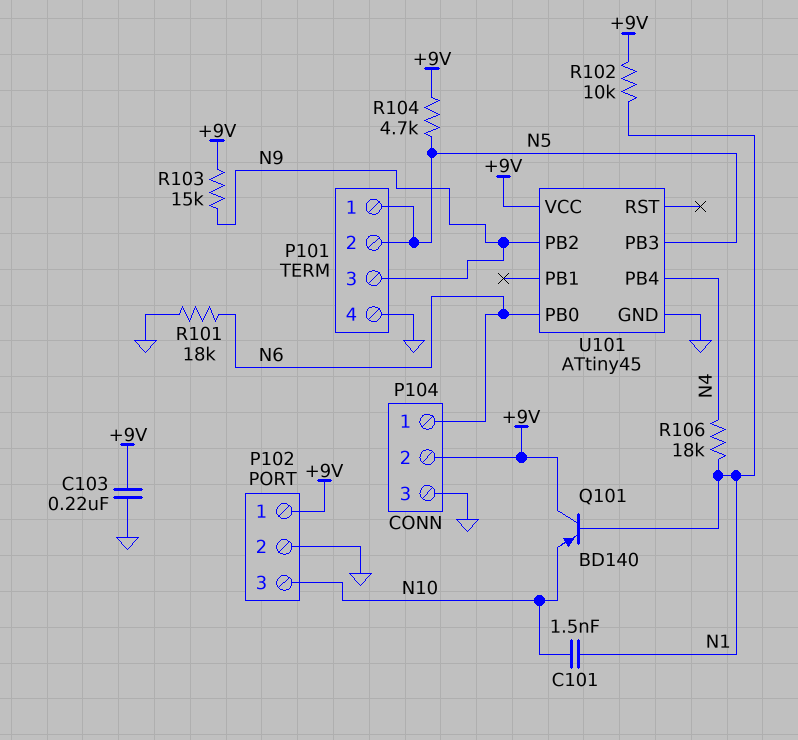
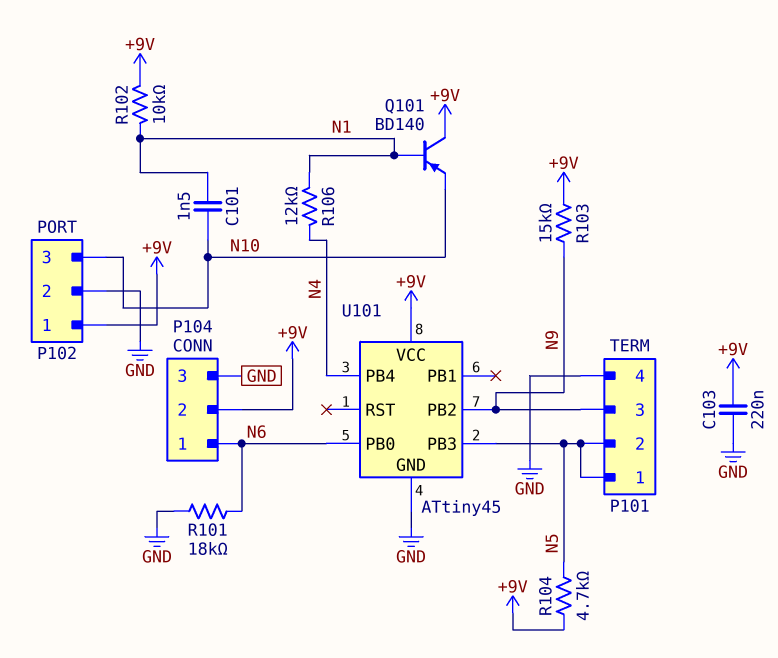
R106: 18k (N1, N4) -> 12k (N1, N4)

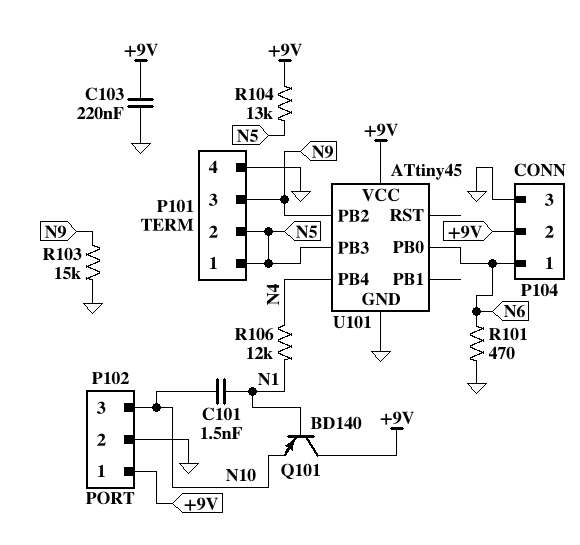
R101: 18k (GND, N6) -> 470 (GND, N6)
R102: 10k (+9V, N1) -> none
R103: 15k (+9V, N9) -> 15k (GND, N9)
R104: 4.7k (+9V, N5) -> 13k (+9V, N5)

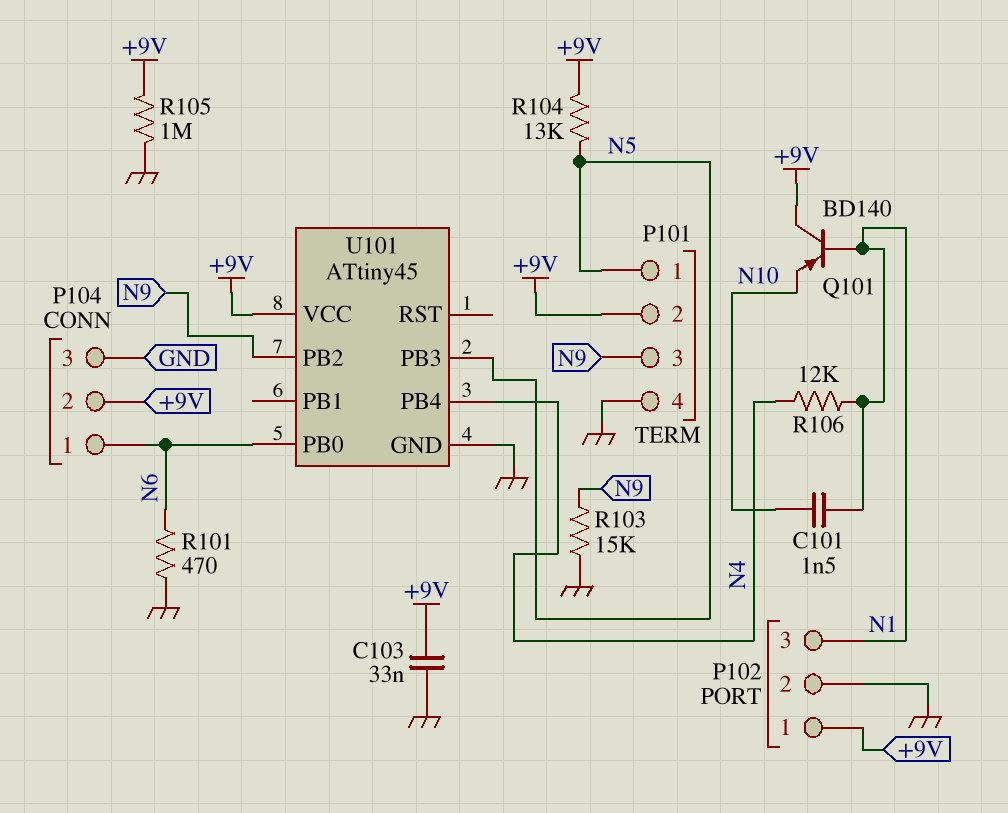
C103: 220nF (+9V, GND) -> 33nF (+9V, GND)
P101 pin 2: N5 -> +9V
P102 pin 3: N10 -> N1
R105: none -> 1M (+9V, GND)

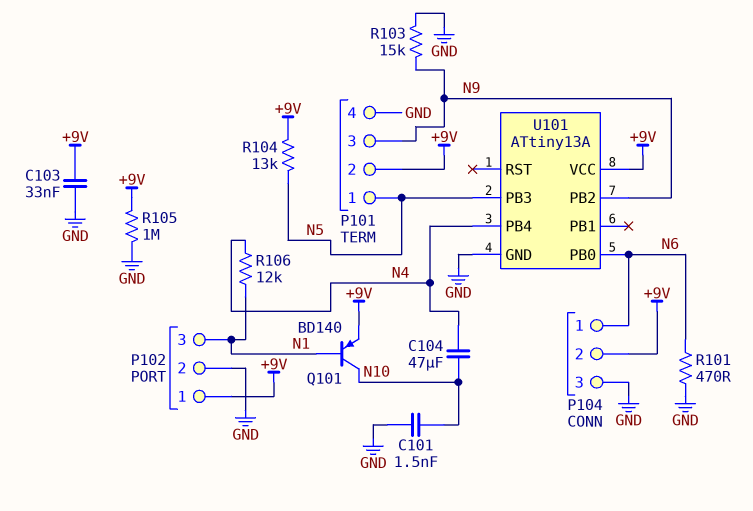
C101: 1.5nF (N1, N10) -> 1.5nF (GND, N10)
C104: none -> 47uF (N4, N10)
Q101: PNP BD140 (B N1, C +9V, E N10) -> PNP BD140 (B N1, C N10, E +9V)
U101: ATtiny45 -> ATtiny13A

